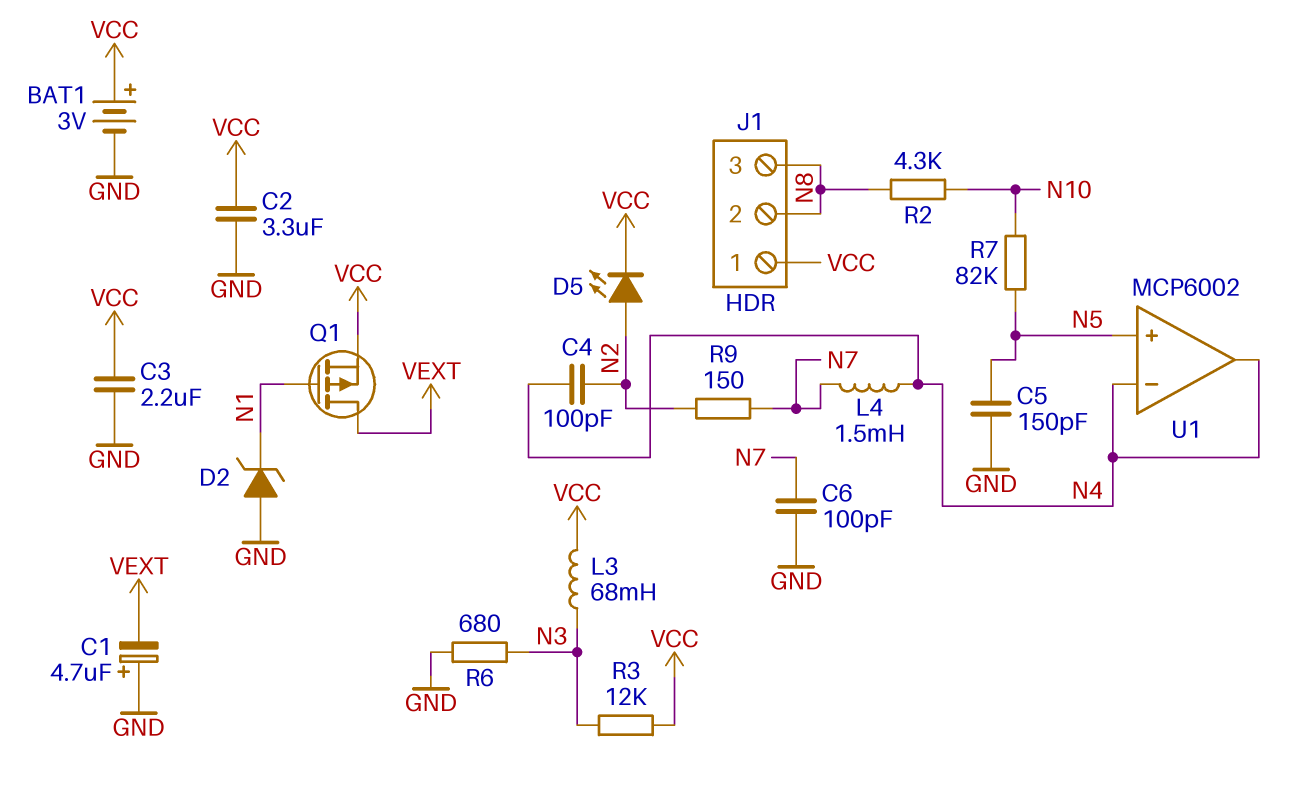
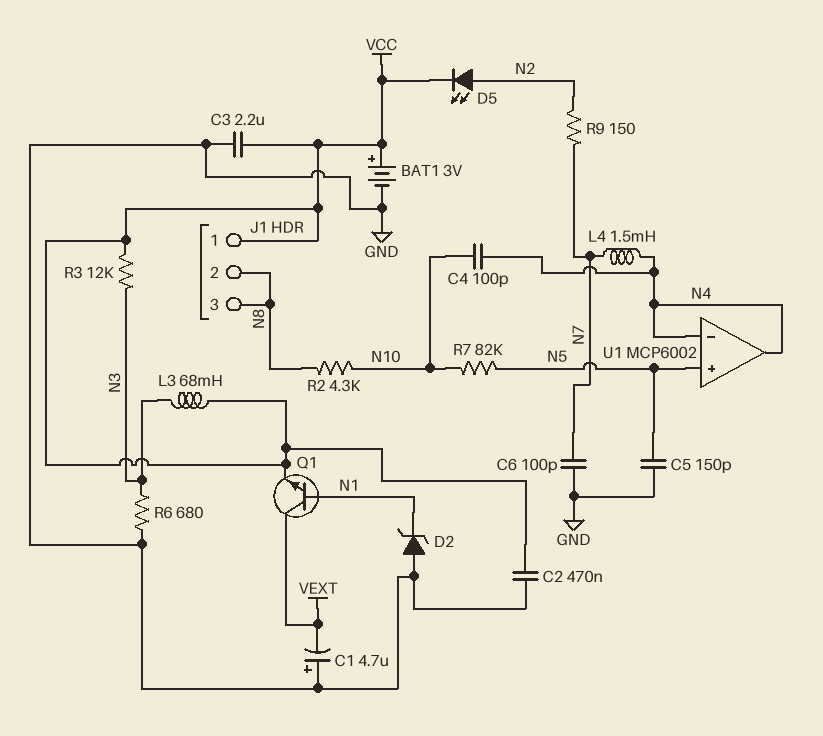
C2: 3.3uF (GND, VCC) -> 470nF (GND, VCC)
C4: 100pF (N2, N4) -> 100pF (N4, N10)
Q1: PMOS (G N1, D VEXT, S VCC) -> NPN (B N1, C VEXT, E VCC)

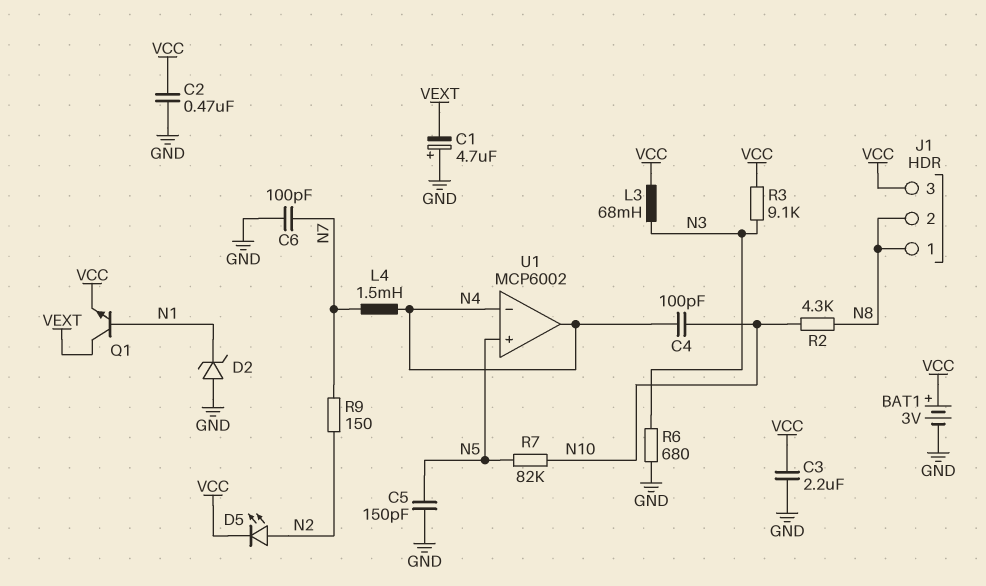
J1 pin 1: VCC -> N8
J1 pin 3: N8 -> VCC
R3: 12k (N3, VCC) -> 9.1k (N3, VCC)

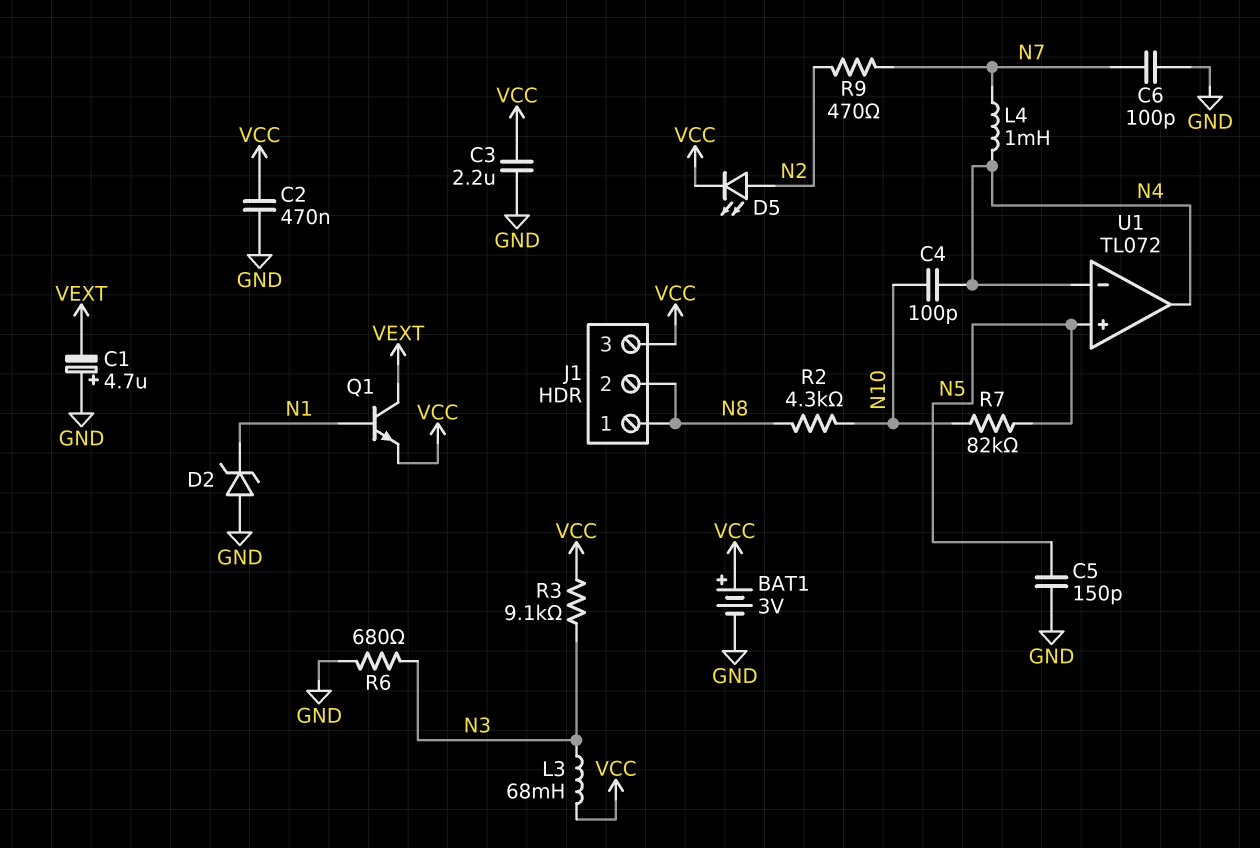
L4: 1.5mH (N4, N7) -> 1mH (N4, N7)
R9: 150 (N2, N7) -> 470 (N2, N7)
U1: MCP6002 -> TL072

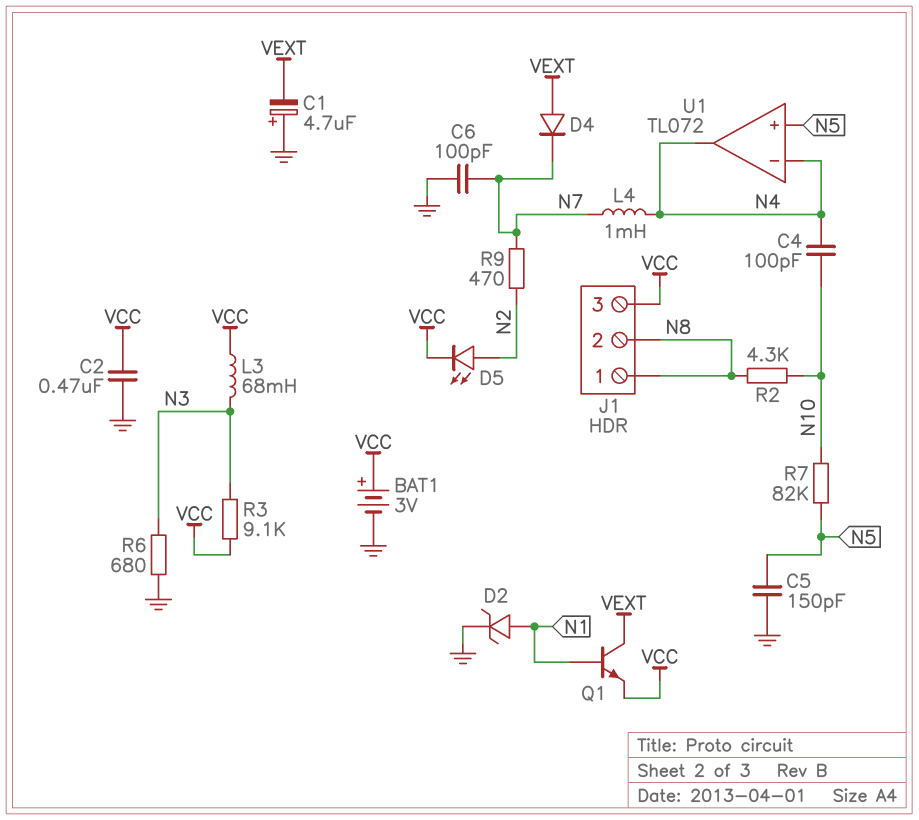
C3: 2.2uF (GND, VCC) -> none
D2: zener (A GND, K N1) -> zener (A N1, K GND)
D4: none -> diode (A VEXT, K N7)

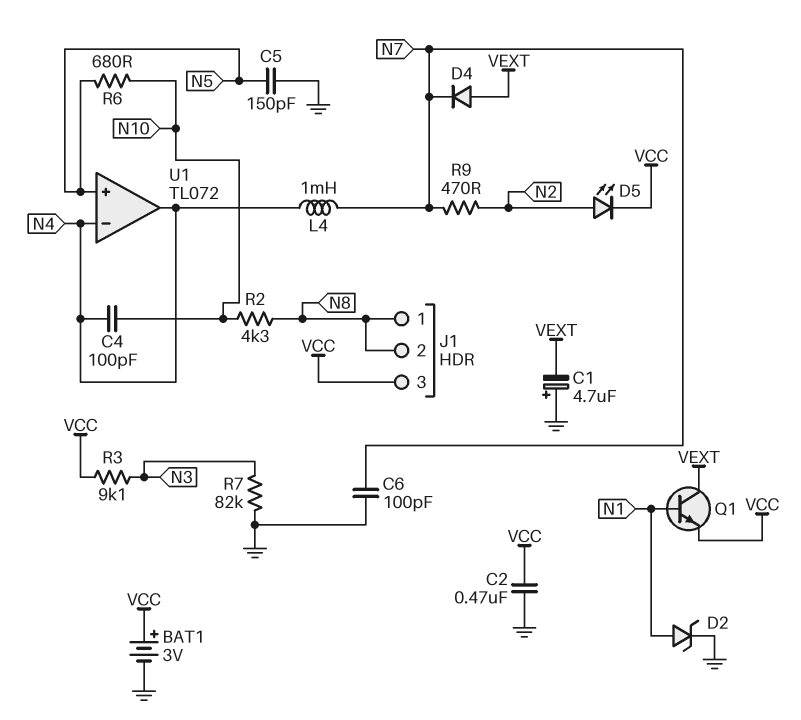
L3: 68mH (N3, VCC) -> none
R6: 680 (GND, N3) -> 680 (N5, N10)
R7: 82k (N5, N10) -> 82k (GND, N3)

